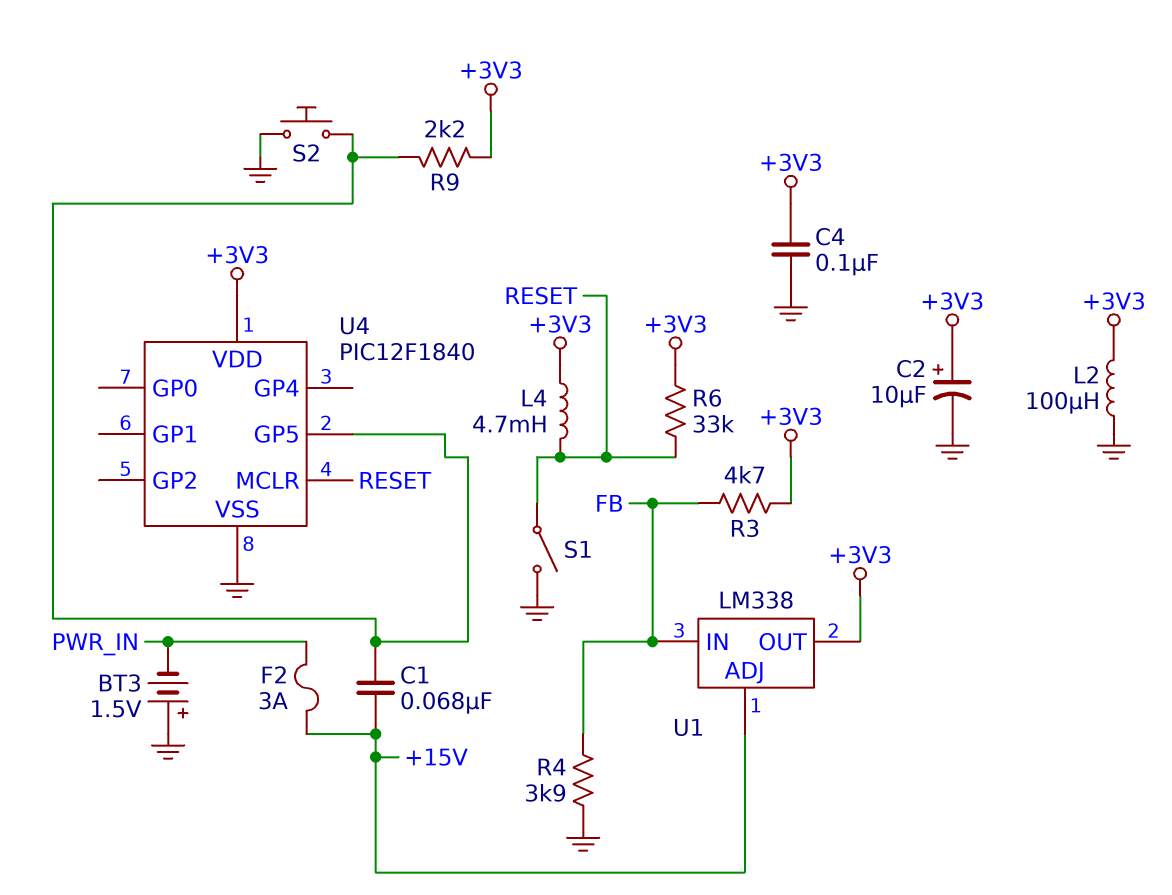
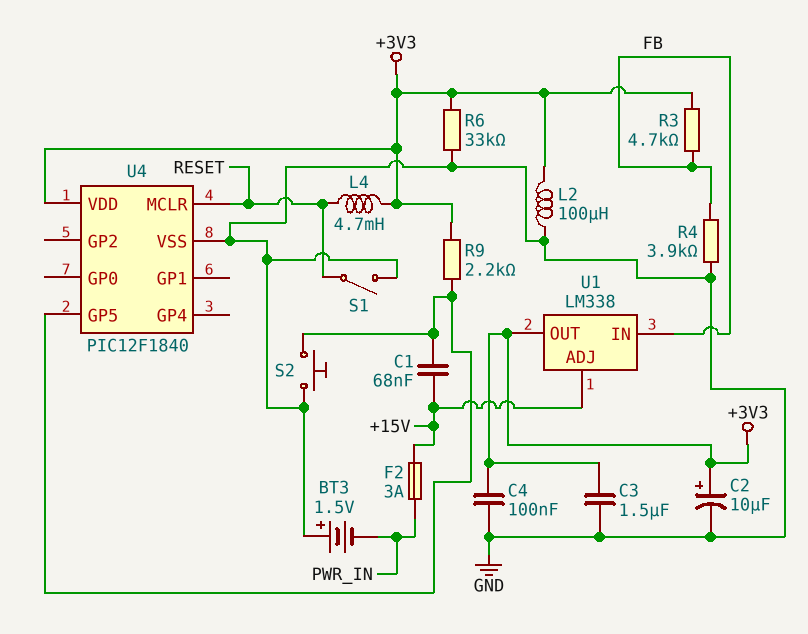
C3: none -> 1.5uF (+3V3, GND)
R6: 33k (+3V3, RESET) -> 33k (+3V3, GND)

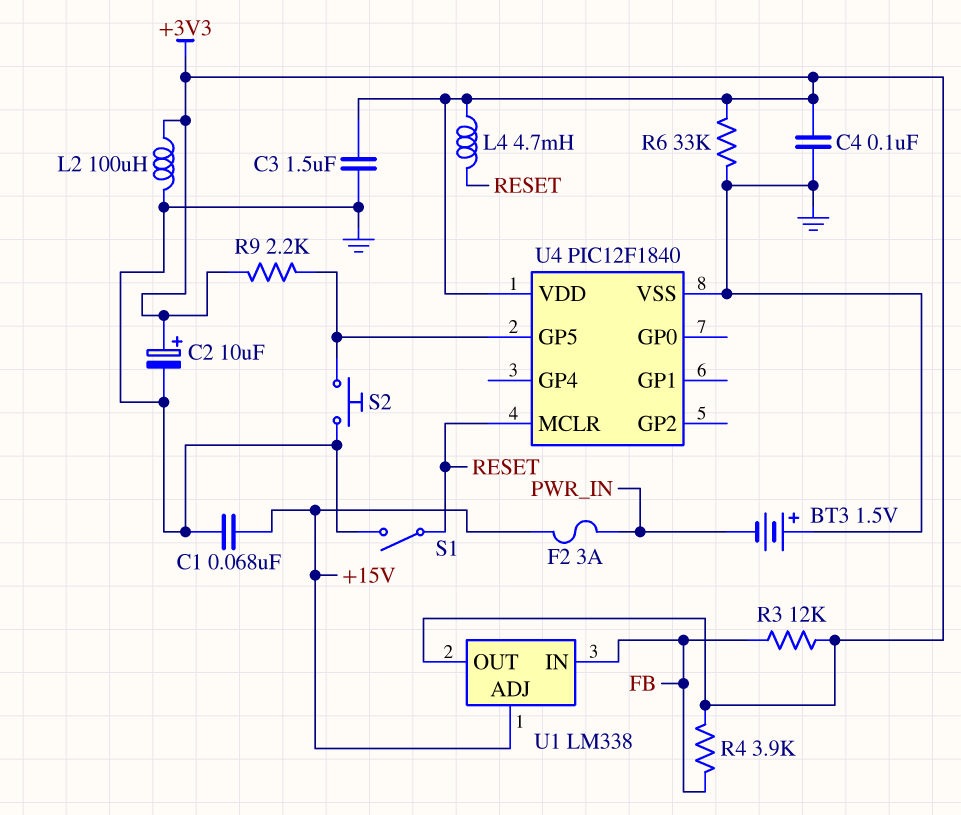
C1: 68nF (+15V, U4/GP5) -> 68nF (+15V, GND)
R3: 4.7k (+3V3, FB) -> 12k (+3V3, FB)
R4: 3.9k (FB, GND) -> 3.9k (+3V3, FB)

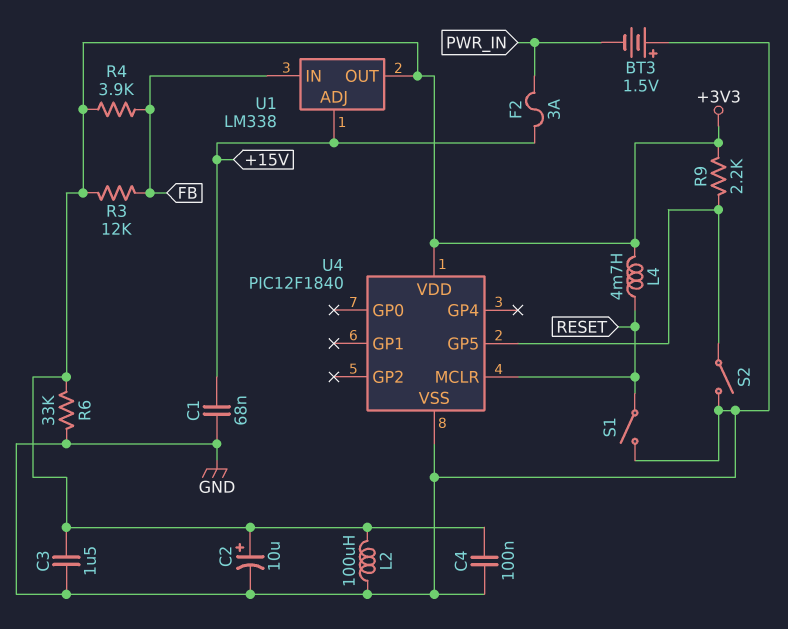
S2: button (GND, U4/GP5) -> switch (GND, U4/GP5)

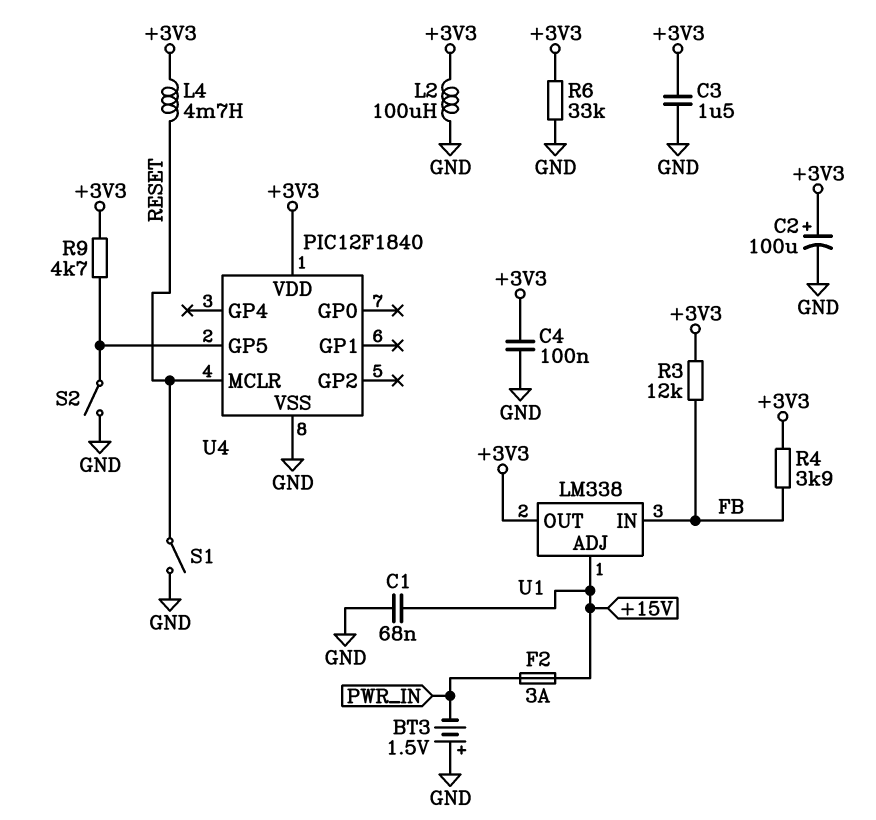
C2: 10uF (plus +3V3, minus GND) -> 100uF (plus +3V3, minus GND)
R9: 2.2k (+3V3, U4/GP5) -> 4.7k (+3V3, U4/GP5)

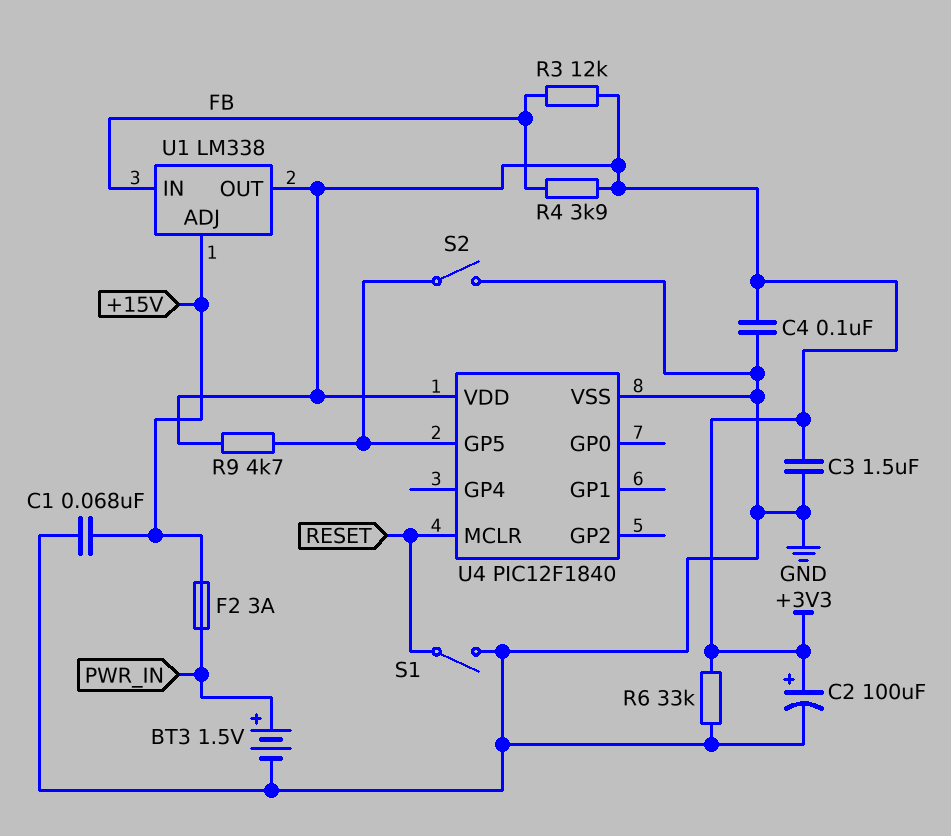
BT3: 1.5V (plus GND, minus PWR_IN) -> 1.5V (plus PWR_IN, minus GND)
L2: 100uH (+3V3, GND) -> none
L4: 4.7mH (+3V3, RESET) -> none

